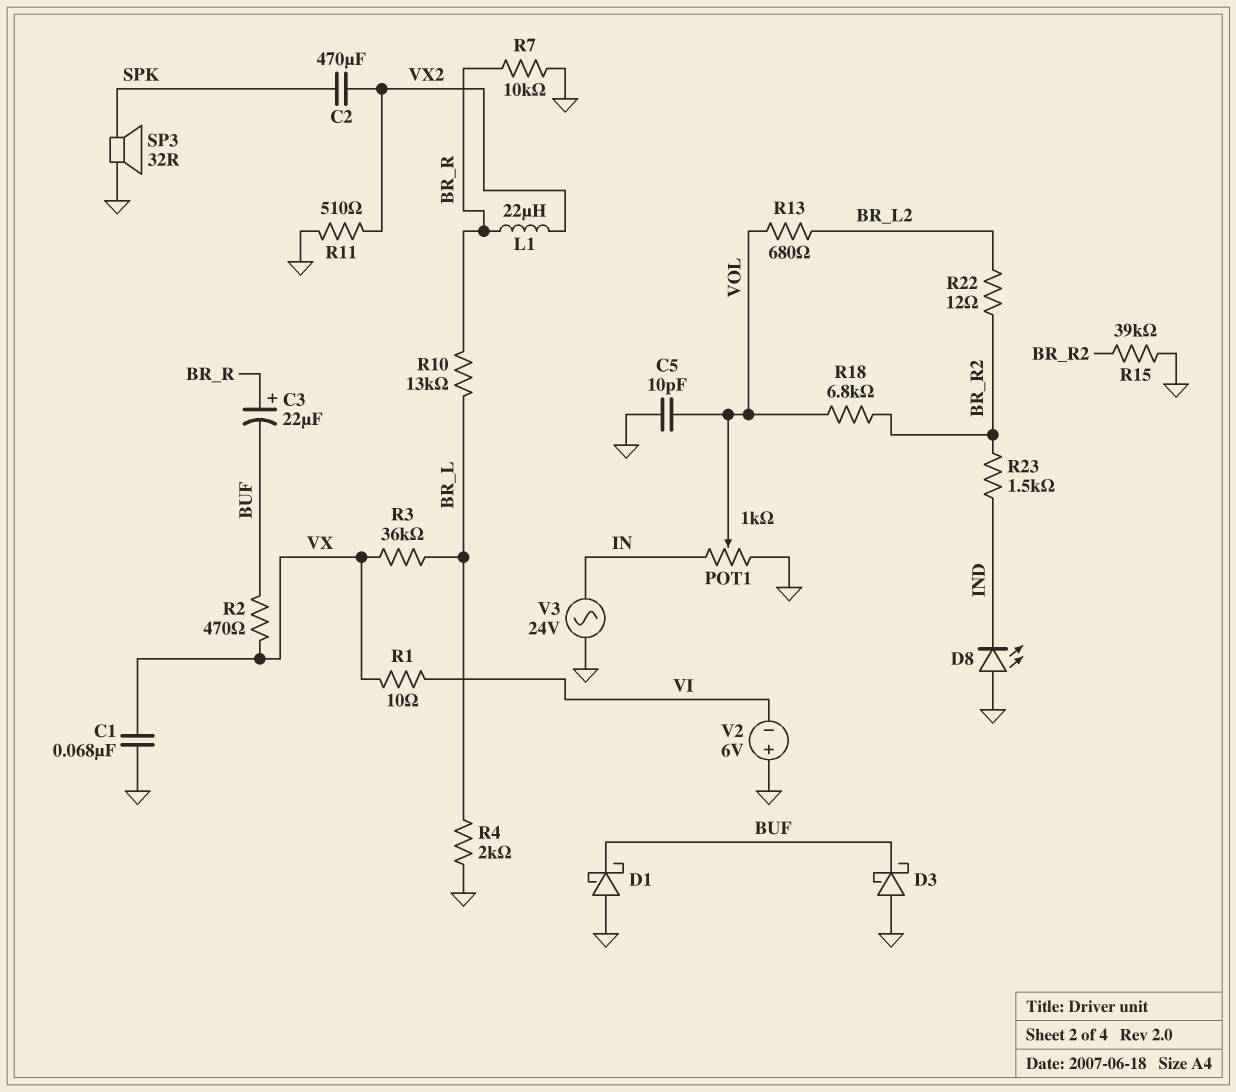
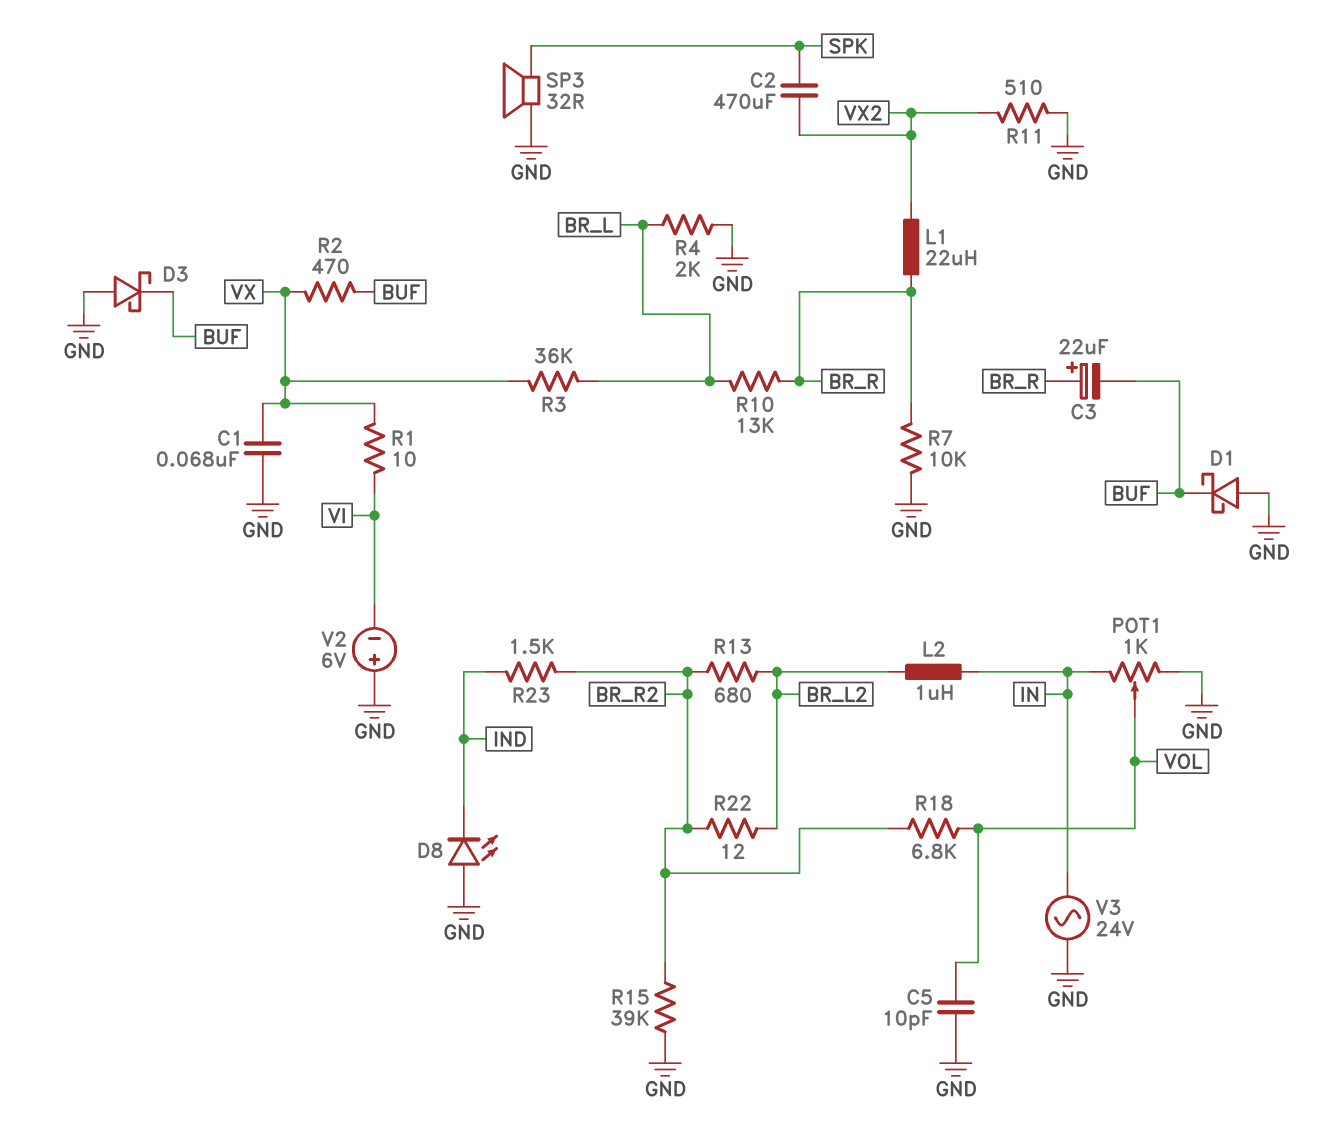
L2: none -> 1uH (BR_L2, IN)
R13: 680 (BR_L2, VOL) -> 680 (BR_L2, BR_R2)

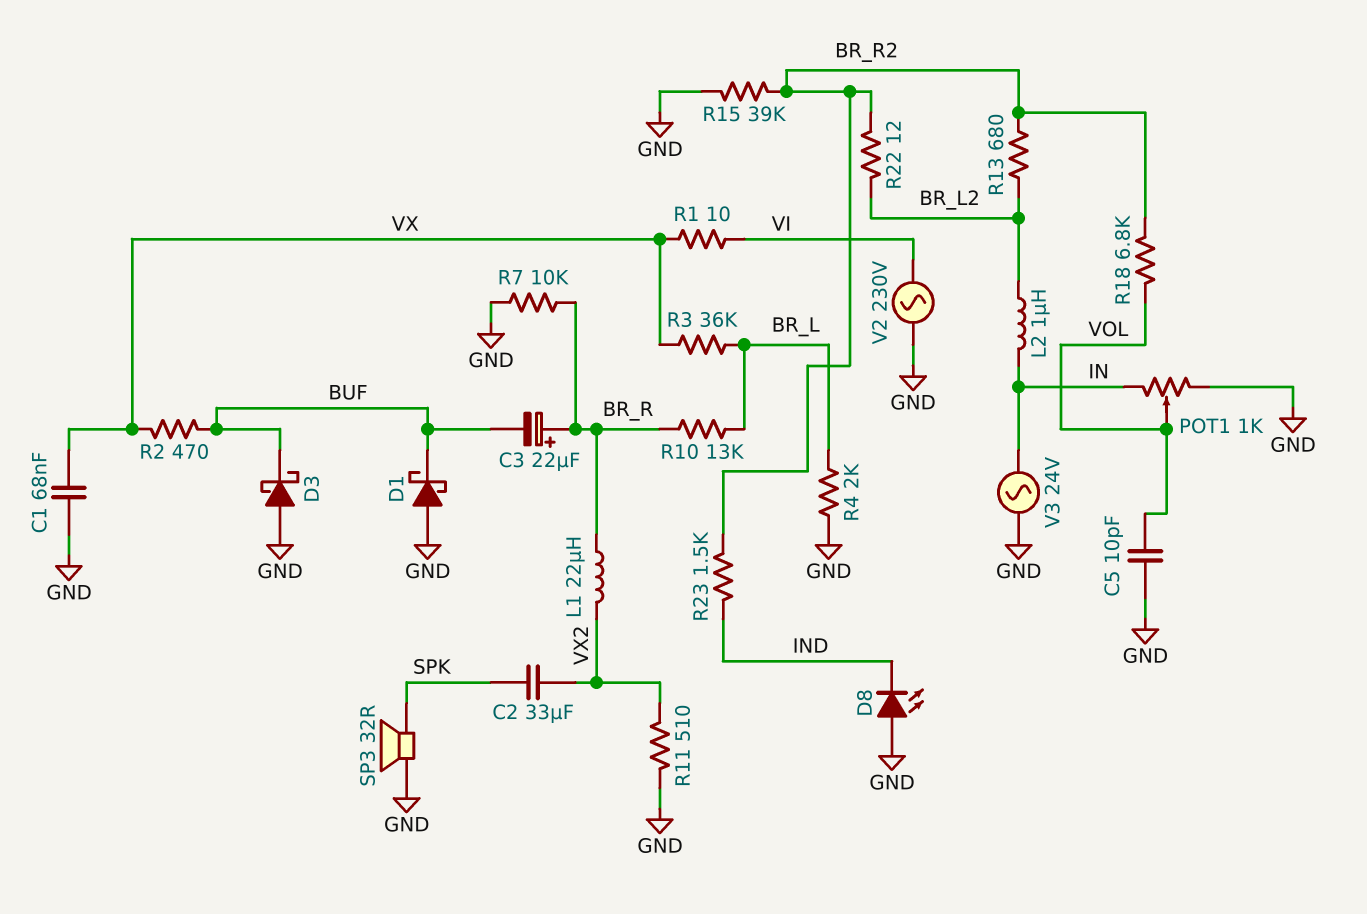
C2: 470uF (SPK, VX2) -> 33uF (SPK, VX2)
V2: 6V (plus GND, minus VI) -> AC 230V (GND, VI)

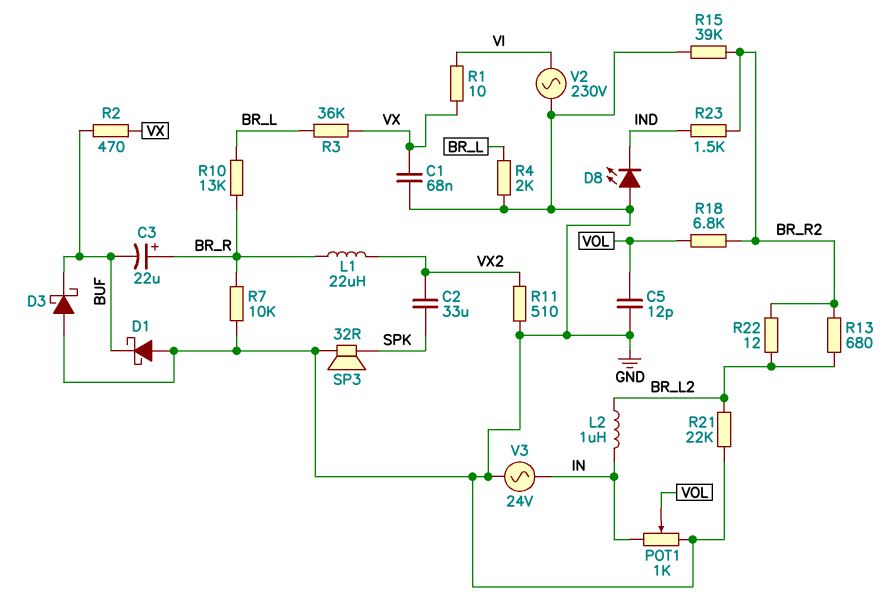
C5: 10pF (GND, VOL) -> 12pF (GND, VOL)
R21: none -> 22k (BR_L2, GND)

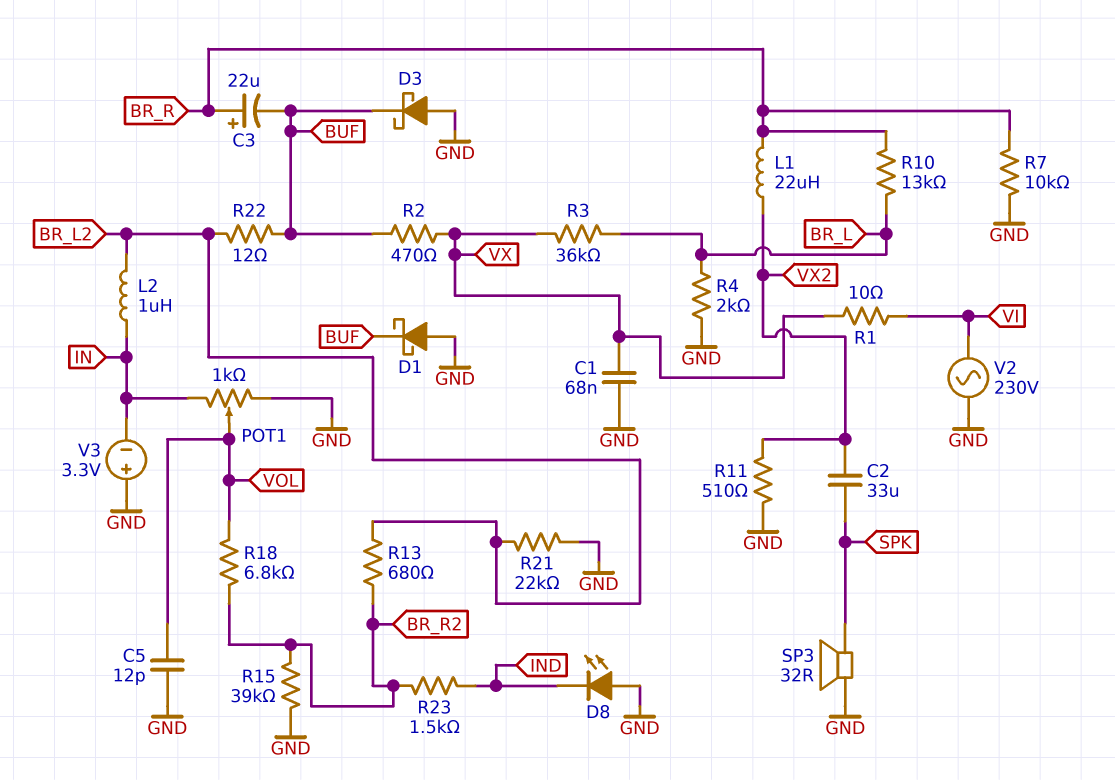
R22: 12 (BR_L2, BR_R2) -> 12 (BR_L2, BUF)
V3: AC 24V (GND, IN) -> 3.3V (plus GND, minus IN)

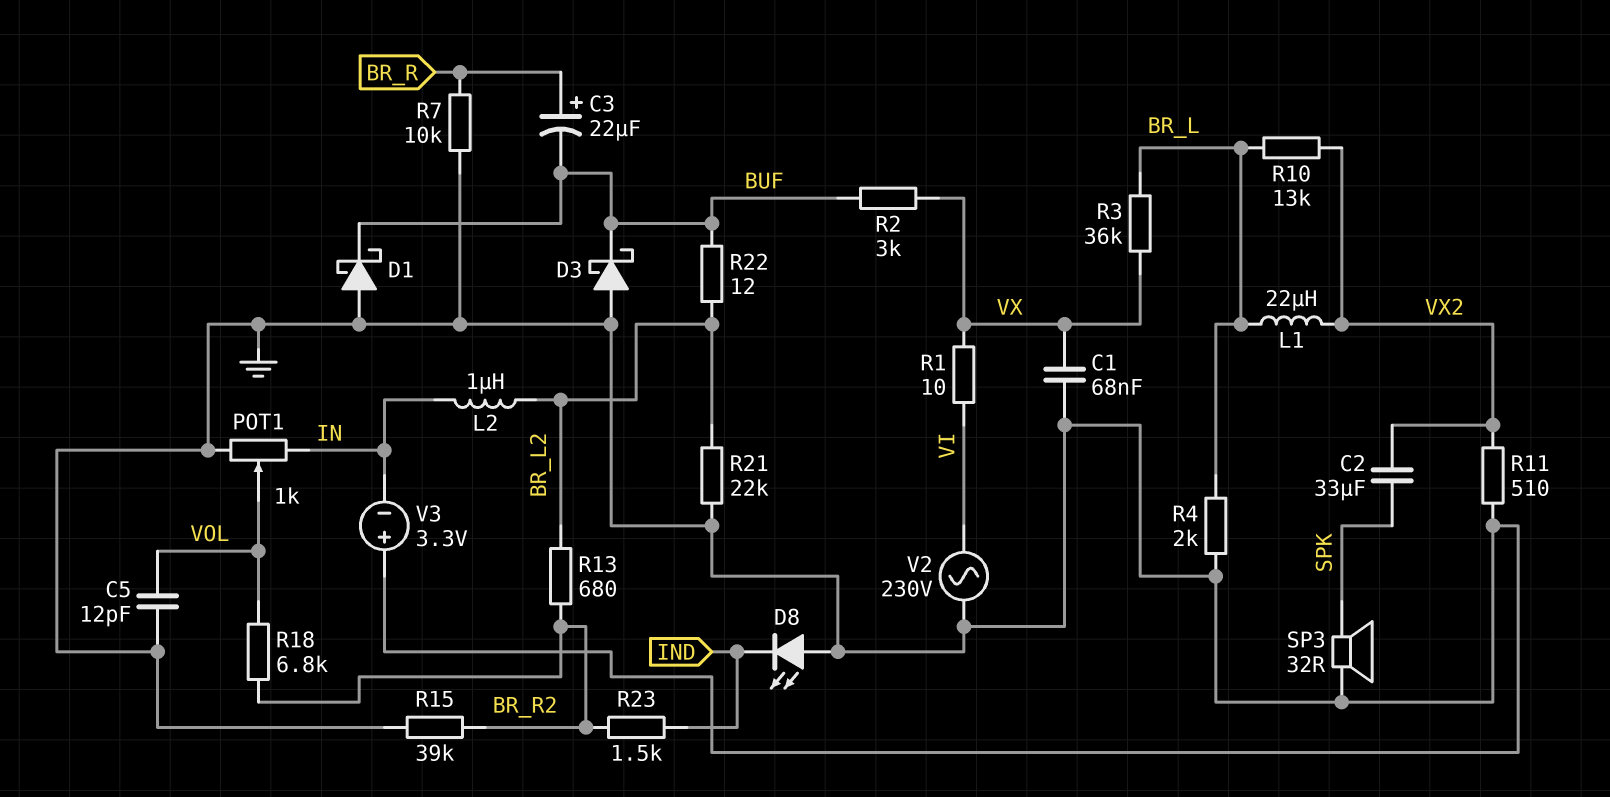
L1: 22uH (BR_R, VX2) -> 22uH (BR_L, VX2)
R2: 470 (BUF, VX) -> 3k (BUF, VX)
R10: 13k (BR_L, BR_R) -> 13k (BR_L, VX2)

